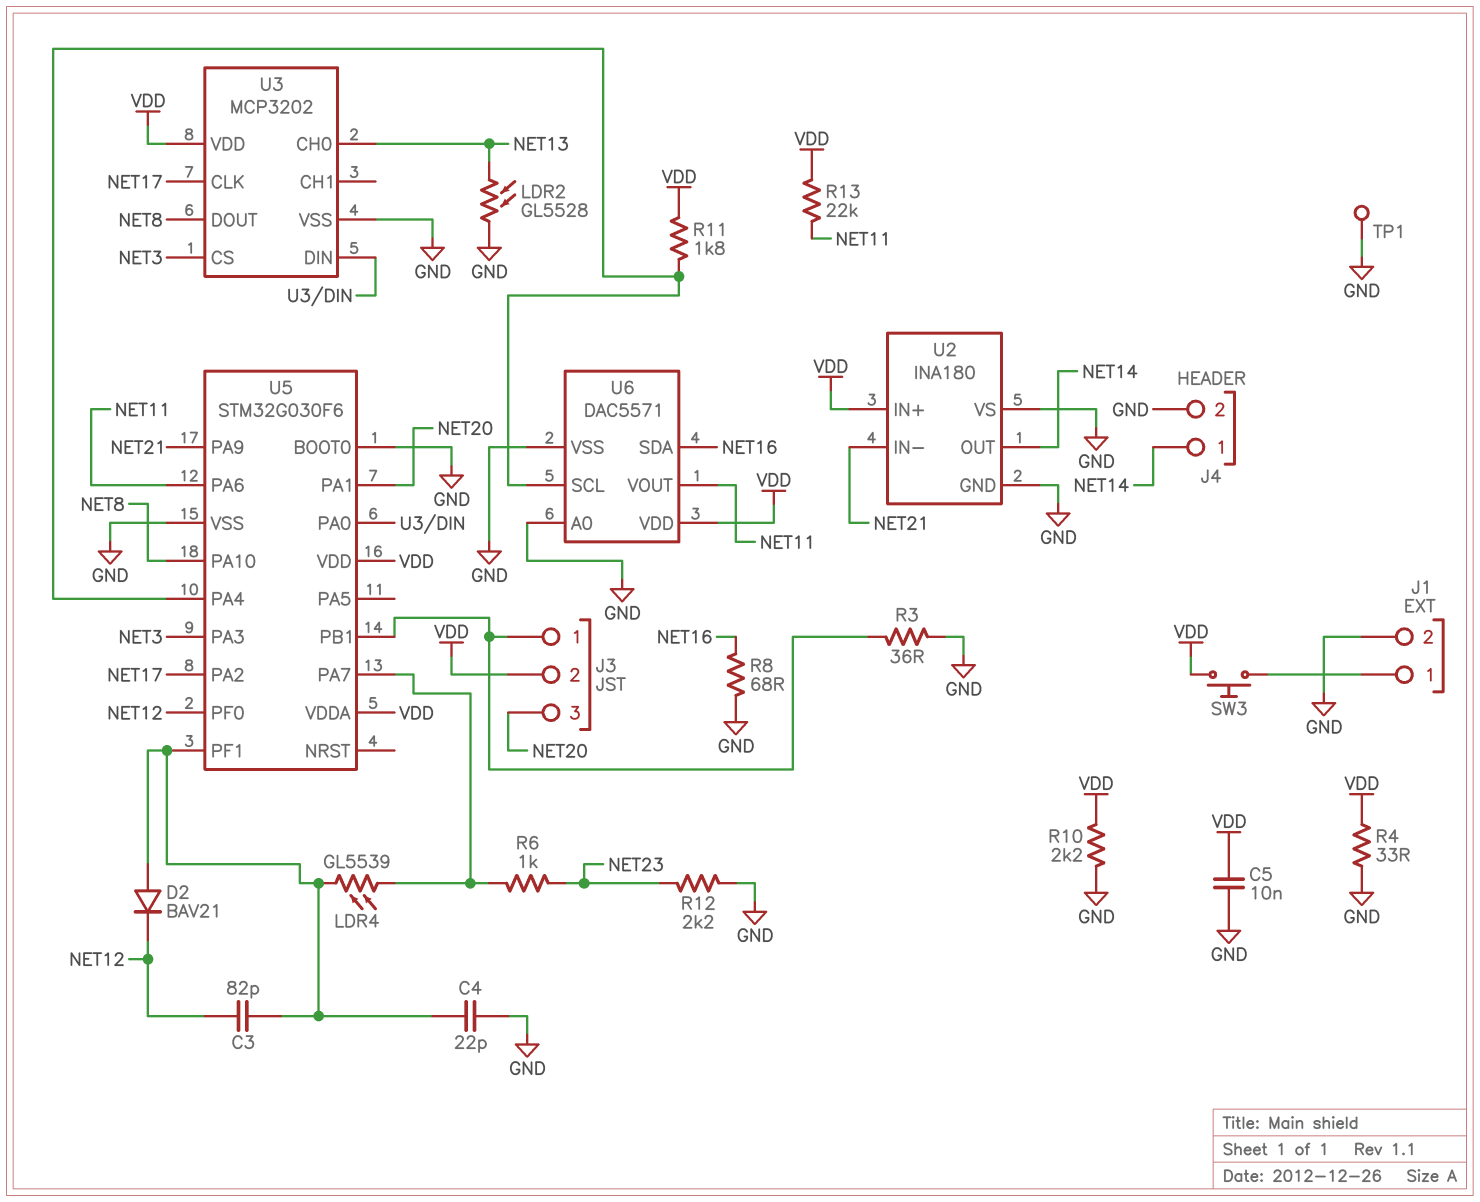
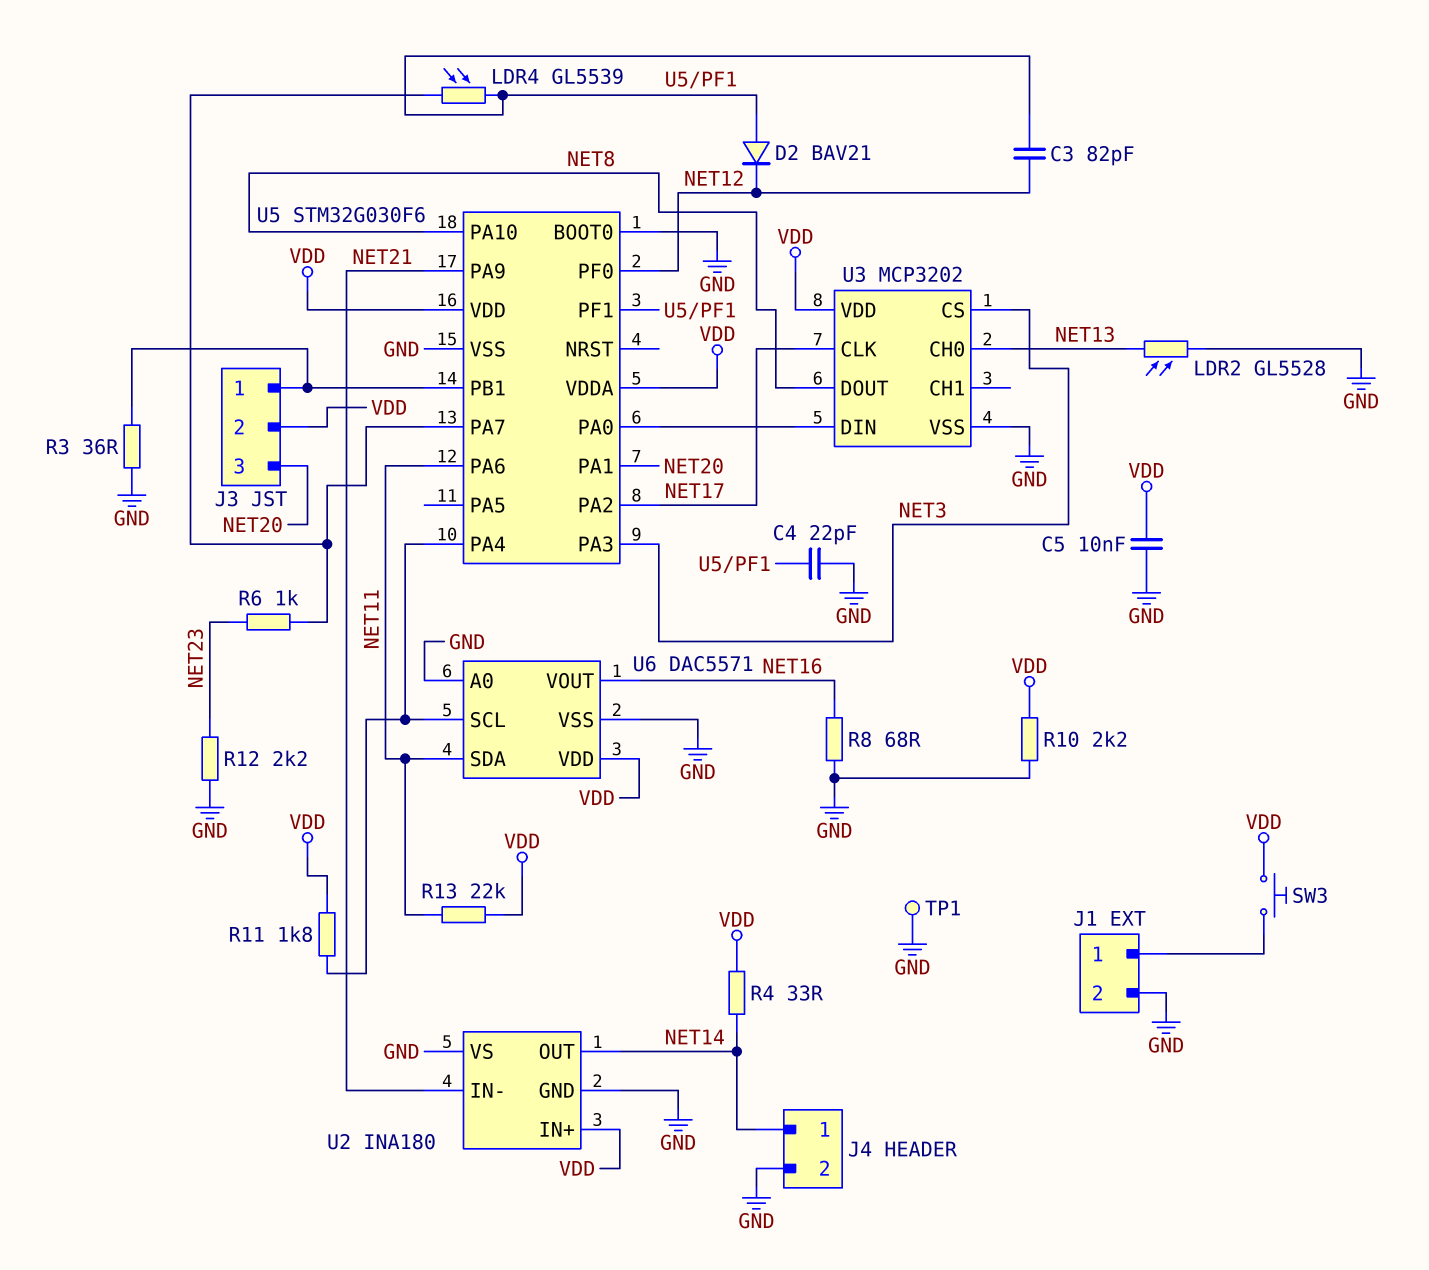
R4: 33 (GND, VDD) -> 33 (NET14, VDD)
U6 pin SDA: NET16 -> NET11
U6 pin VOUT: NET11 -> NET16

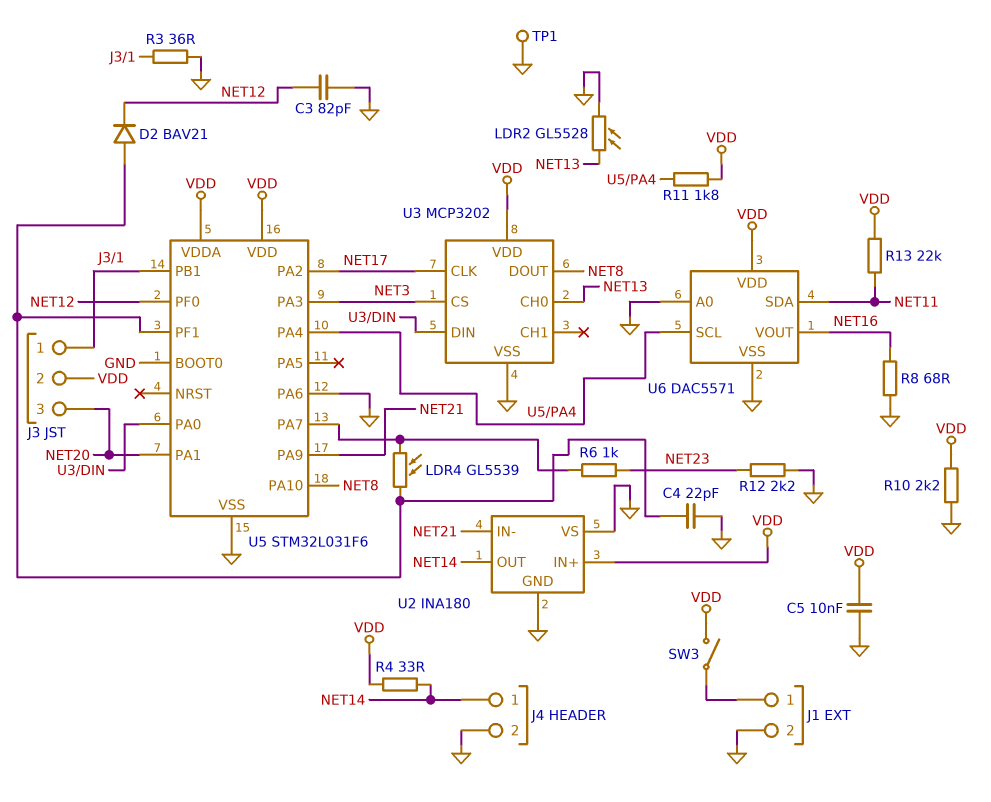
C3: 82pF (NET12, U5/PF1) -> 82pF (GND, NET12)
SW3: button (J1/1, VDD) -> switch (J1/1, VDD)
U5: STM32G030F6 -> STM32L031F6
U5 pin PA6: NET11 -> GND

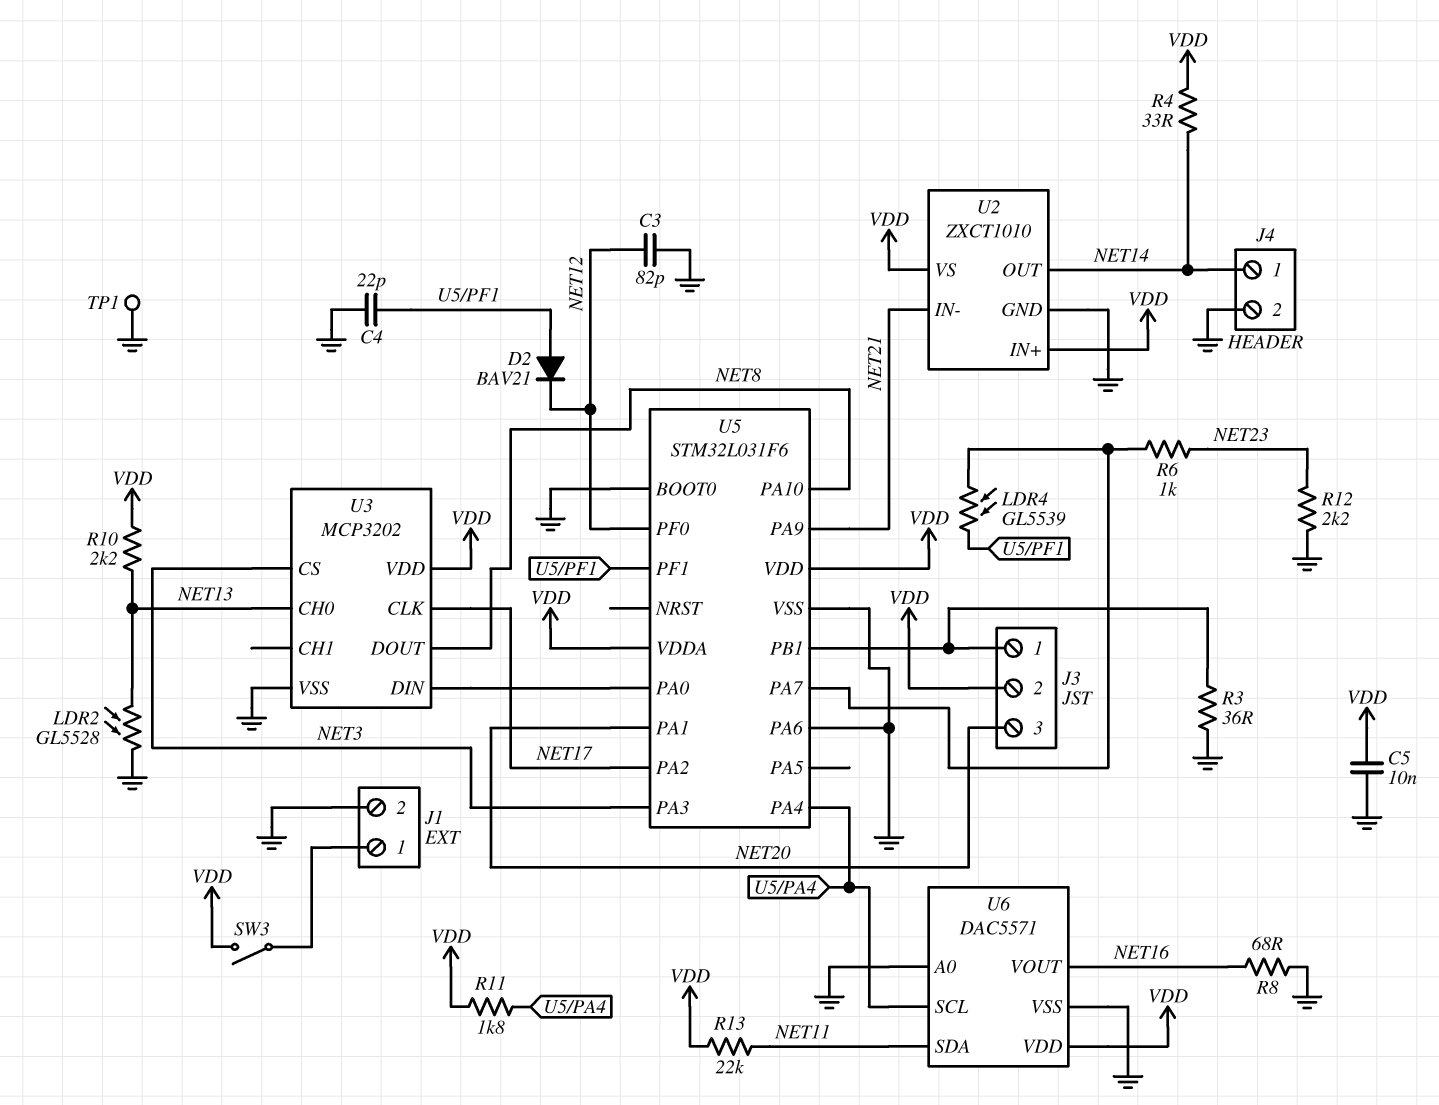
R10: 2.2k (GND, VDD) -> 2.2k (NET13, VDD)
U2: INA180 -> ZXCT1010
U2 pin VS: GND -> VDD

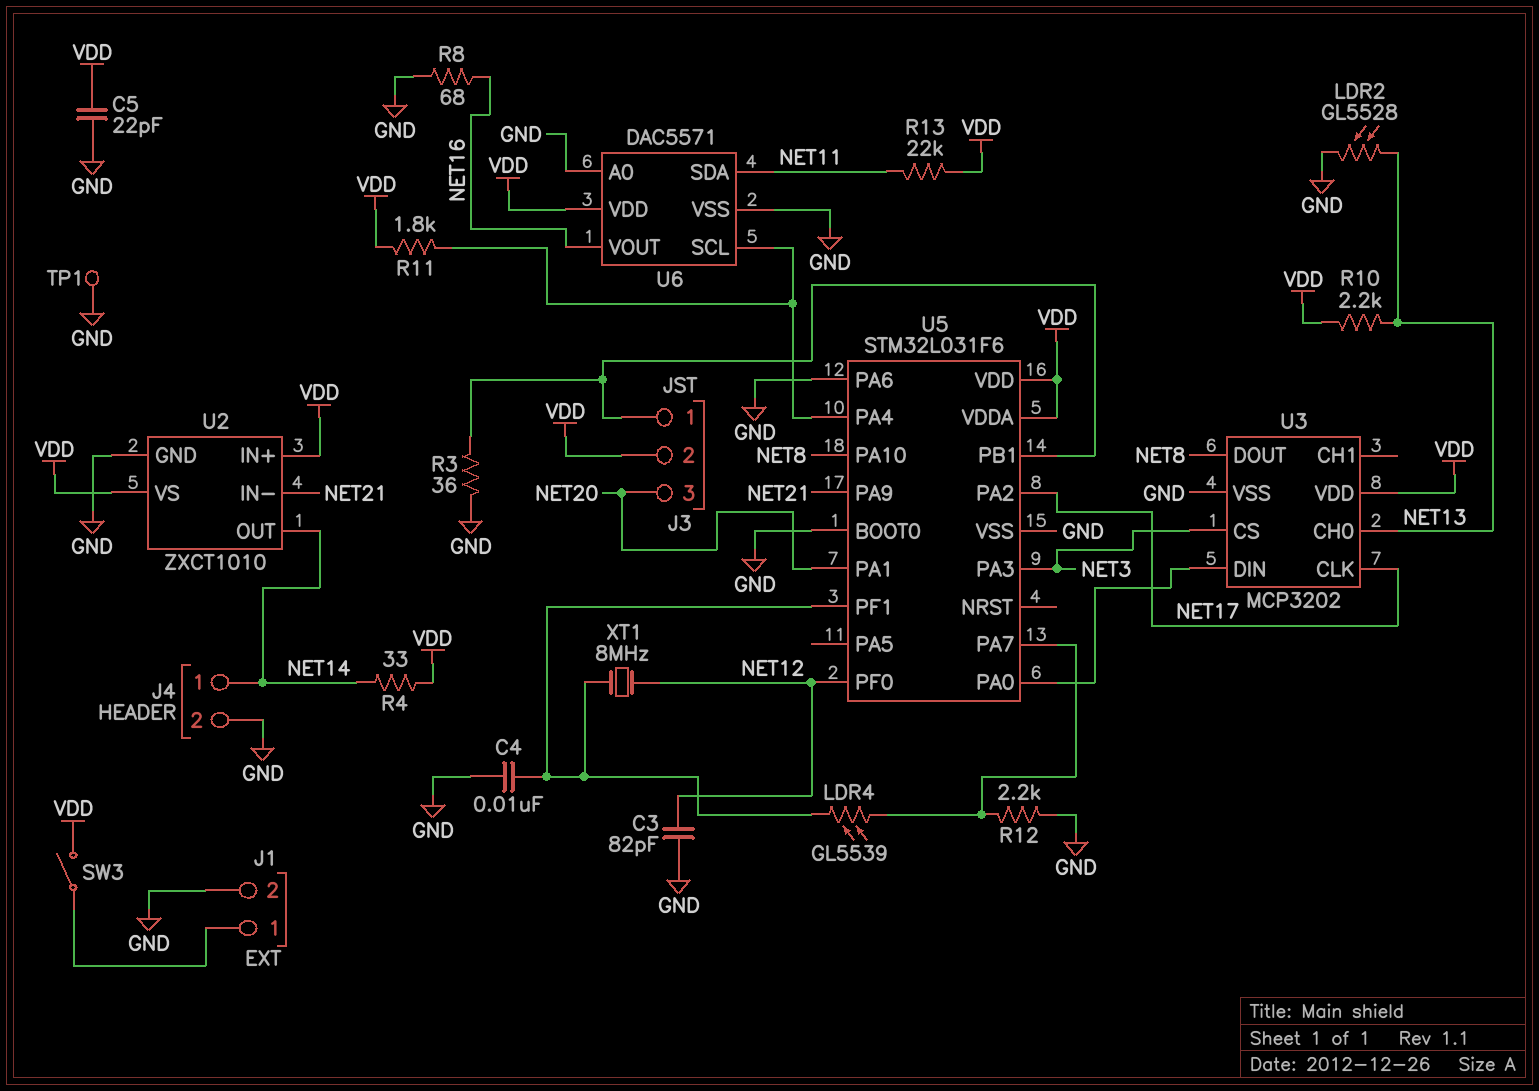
C4: 22pF (GND, U5/PF1) -> 10nF (GND, U5/PF1)
C5: 10nF (GND, VDD) -> 22pF (GND, VDD)
D2: diode BAV21 (A U5/PF1, K NET12) -> none
R6: 1k (NET23, U5/PA7) -> none
R12: 2.2k (GND, NET23) -> 2.2k (GND, U5/PA7)
XT1: none -> 8MHz (NET12, U5/PF1)

